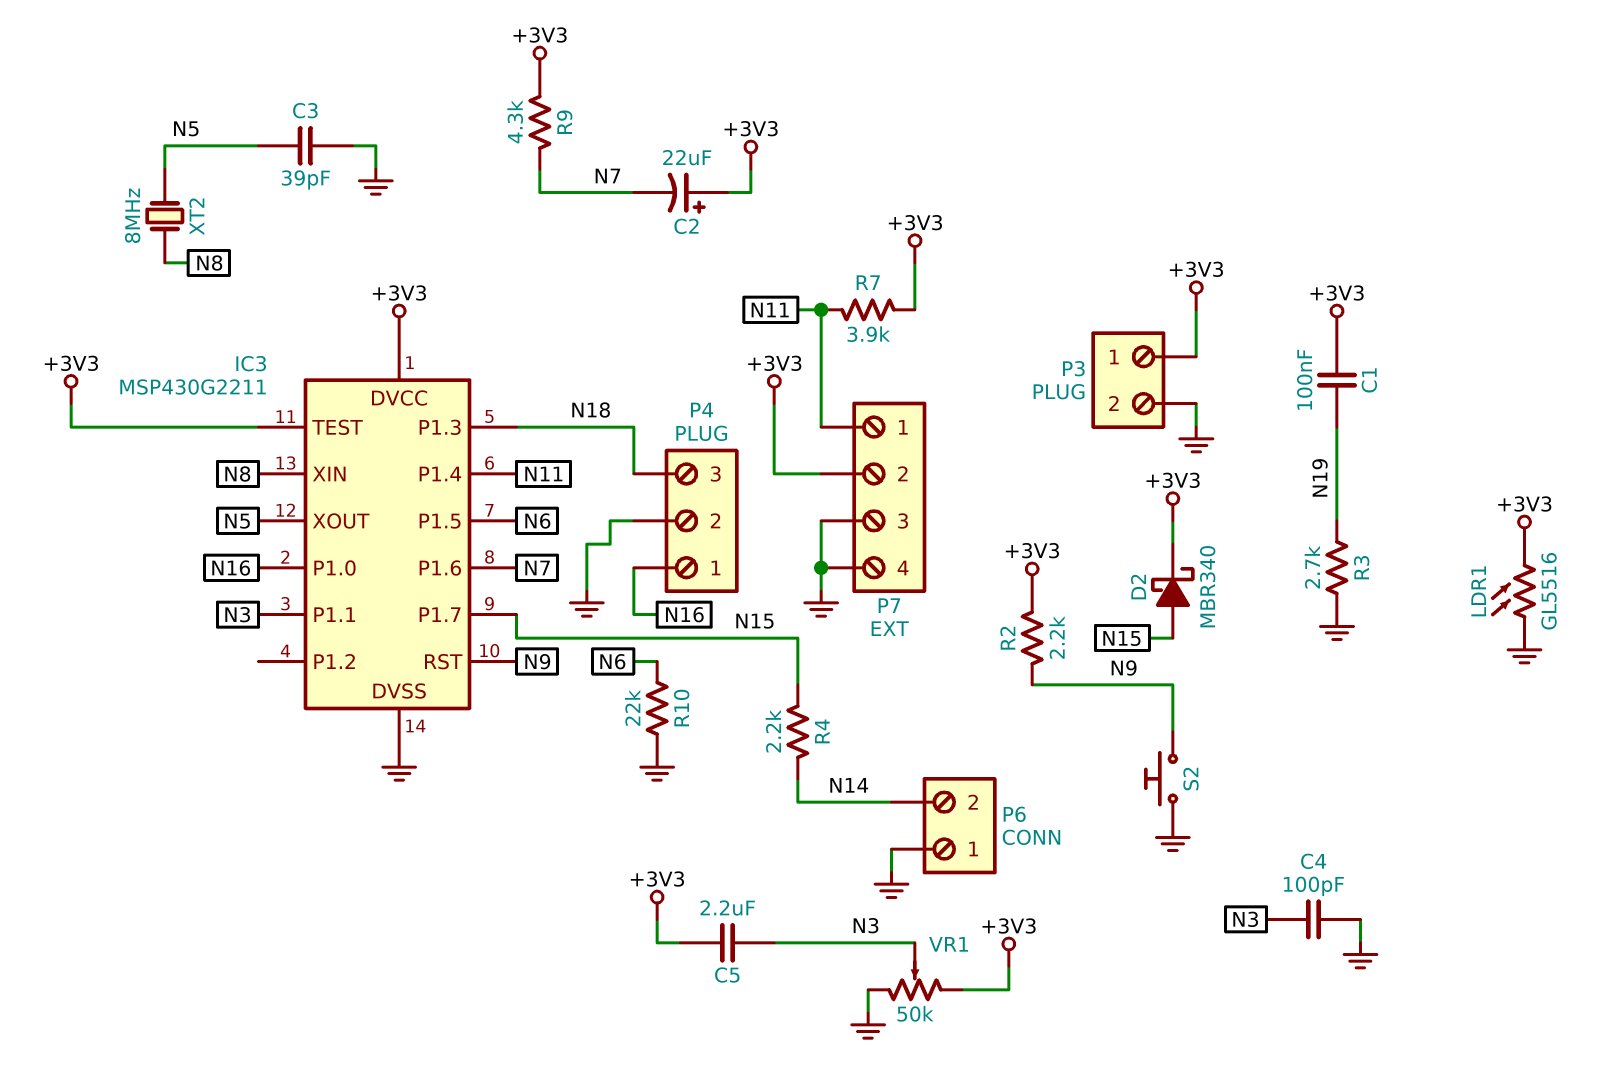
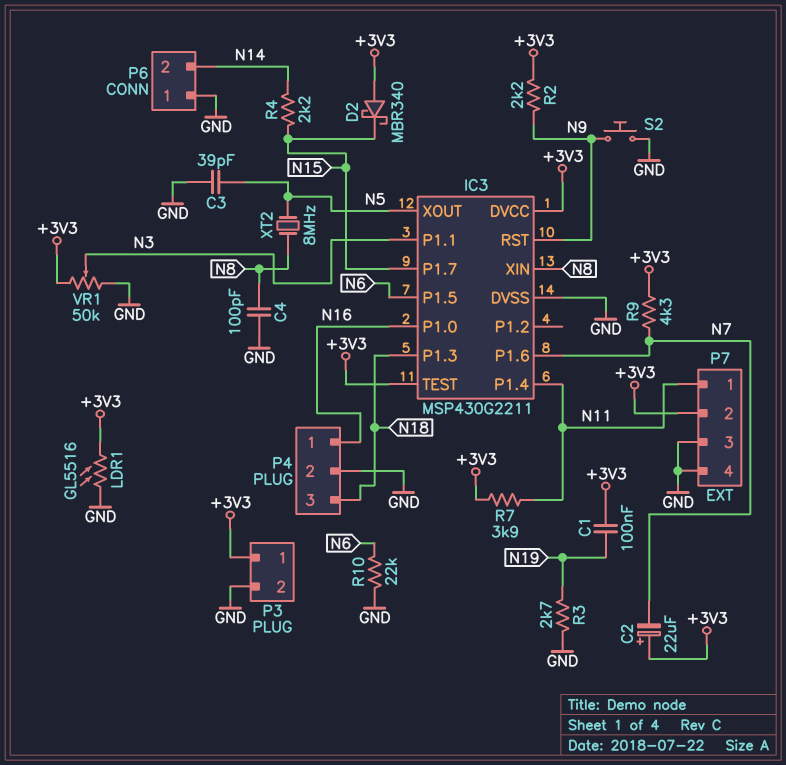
C4: 100pF (GND, N3) -> 100pF (GND, N8)
C5: 2.2uF (+3V3, N3) -> none
D2: schottky MBR340 (A N15, K +3V3) -> schottky MBR340 (A +3V3, K N15)

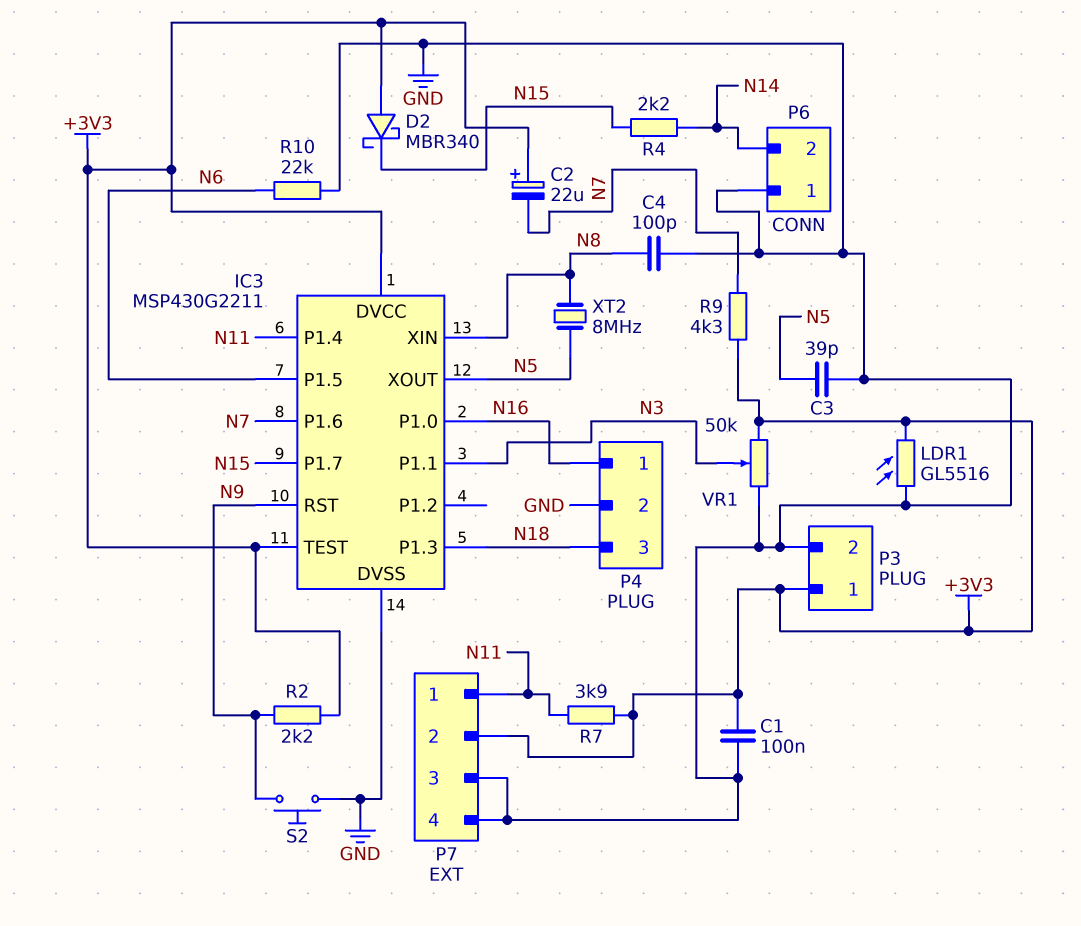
C1: 100nF (+3V3, N19) -> 100nF (+3V3, GND)
R3: 2.7k (GND, N19) -> none

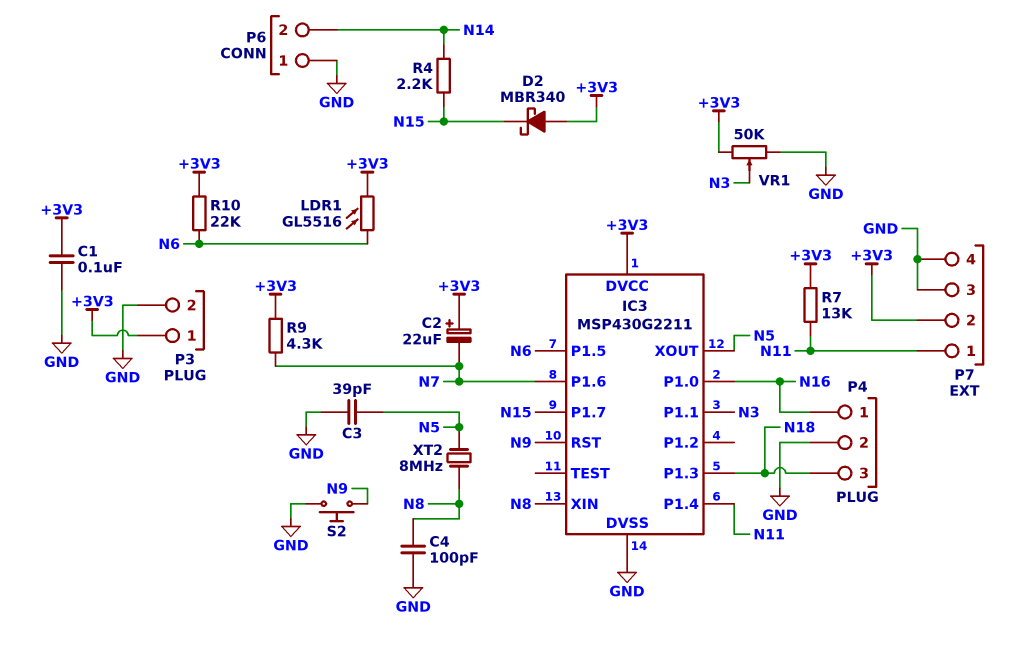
IC3 pin TEST: +3V3 -> none
LDR1: GL5516 (+3V3, GND) -> GL5516 (+3V3, N6)
R2: 2.2k (+3V3, N9) -> none
R7: 3.9k (+3V3, N11) -> 13k (+3V3, N11)
R10: 22k (GND, N6) -> 22k (+3V3, N6)

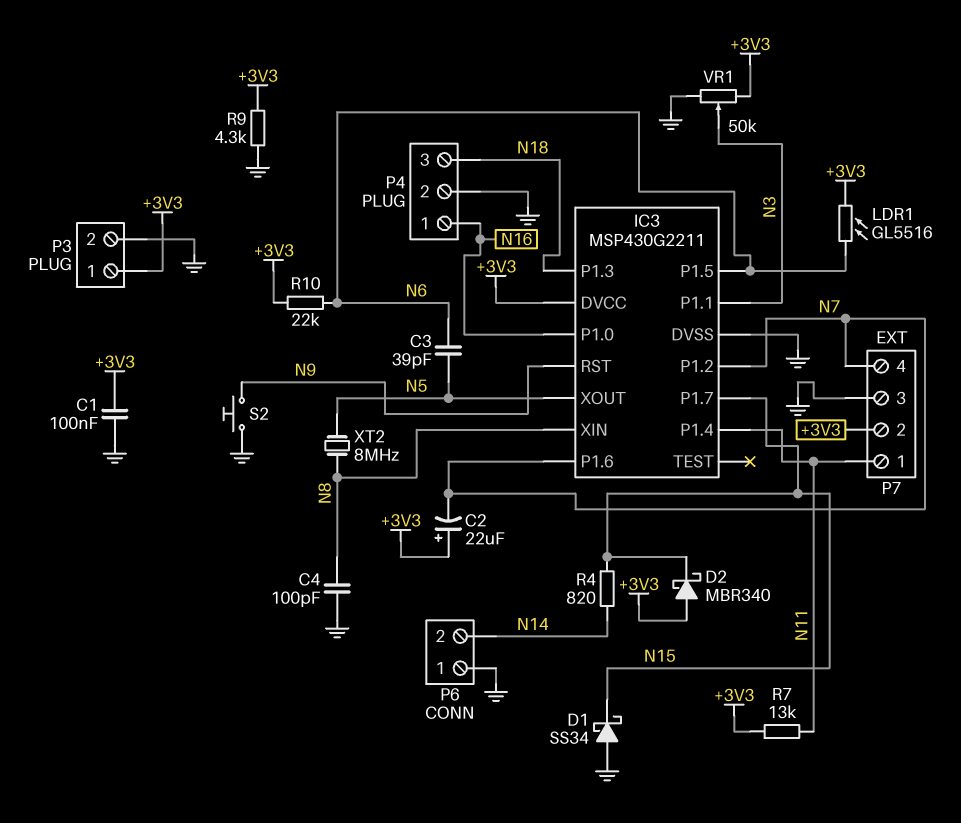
C3: 39pF (GND, N5) -> 39pF (N5, N6)
D1: none -> schottky SS34 (A GND, K N15)
IC3 pin P1.2: none -> N7
P7 pin 4: GND -> N7
R4: 2.2k (N14, N15) -> 820 (N14, N15)
R9: 4.3k (+3V3, N7) -> 4.3k (+3V3, GND)

